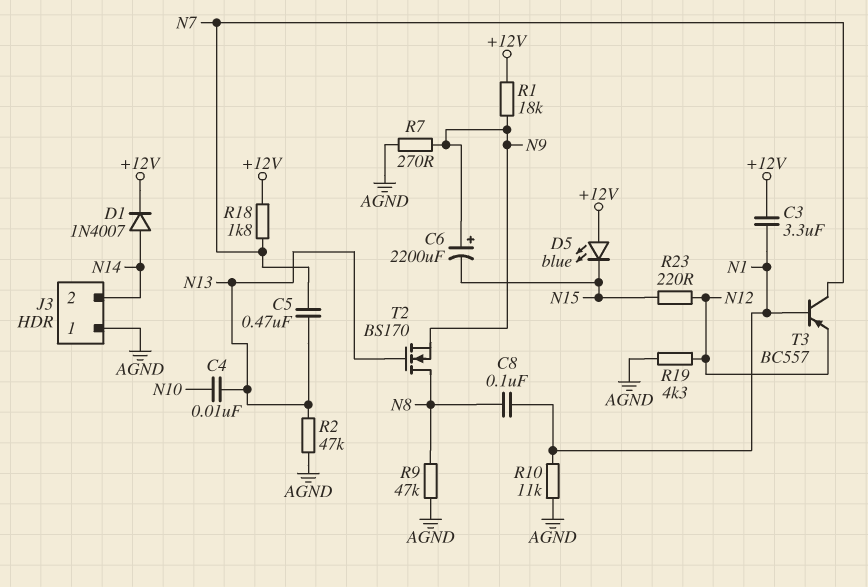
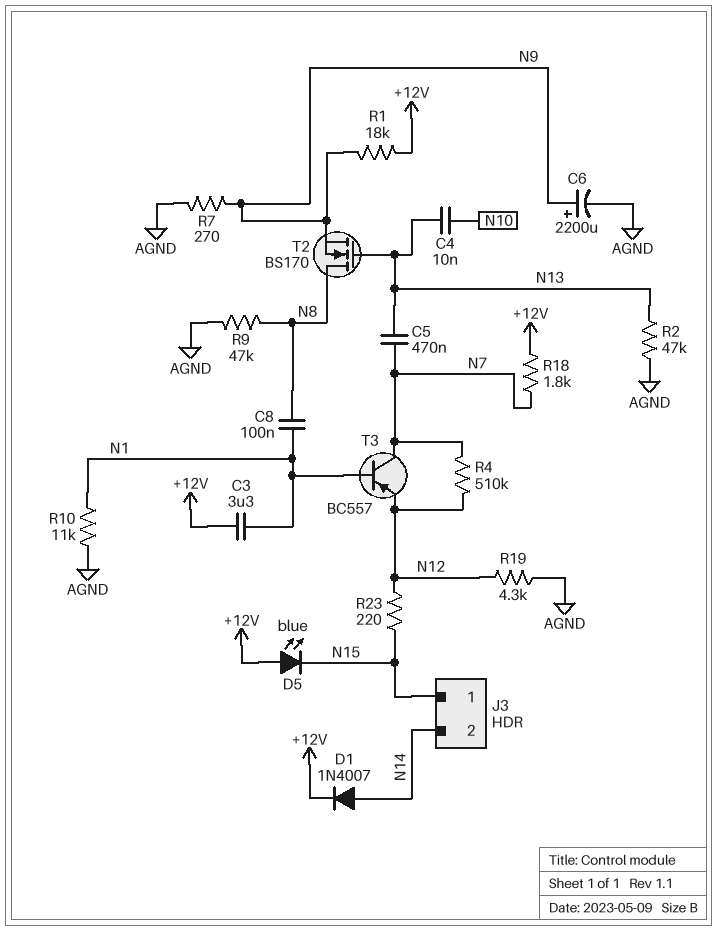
C6: 2200uF (plus N9, minus N15) -> 2200uF (plus N9, minus AGND)
J3 pin 1: AGND -> N15
R4: none -> 510k (N7, N12)

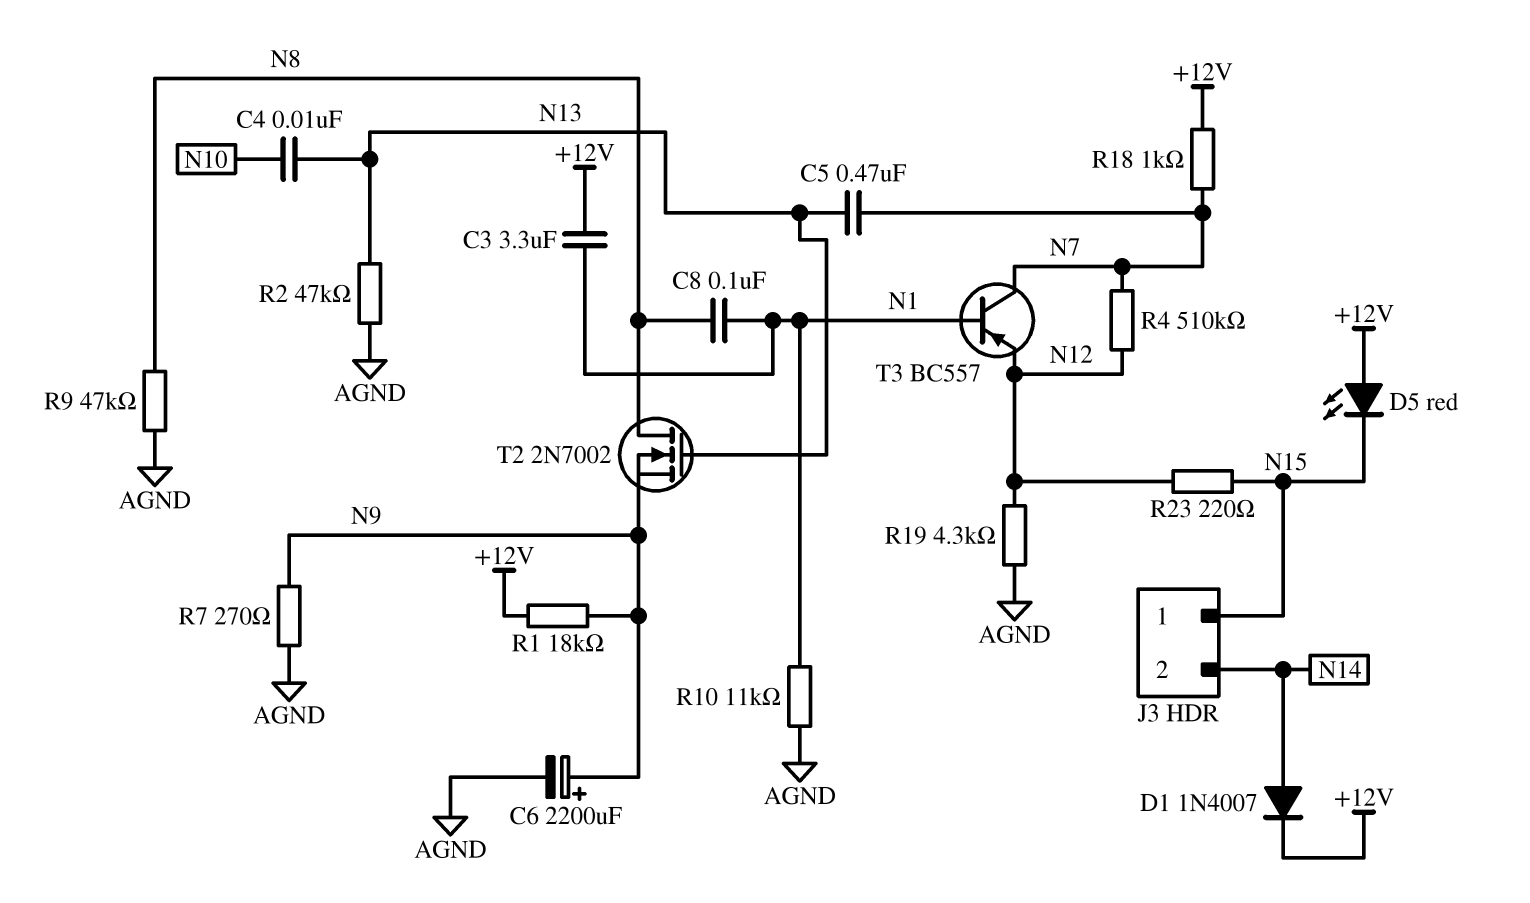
D5: LED blue (A +12V, K N15) -> LED red (A +12V, K N15)
R18: 1.8k (+12V, N7) -> 1k (+12V, N7)
T2: NMOS BS170 (G N13, D N8, S N9) -> NMOS 2N7002 (G N13, D N8, S N9)

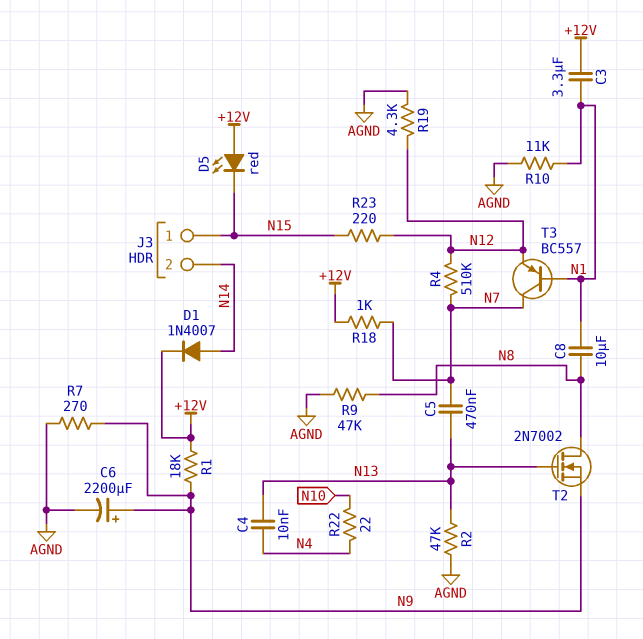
C4: 10nF (N10, N13) -> 10nF (N4, N13)
C8: 100nF (N1, N8) -> 10uF (N1, N8)
R22: none -> 22 (N4, N10)

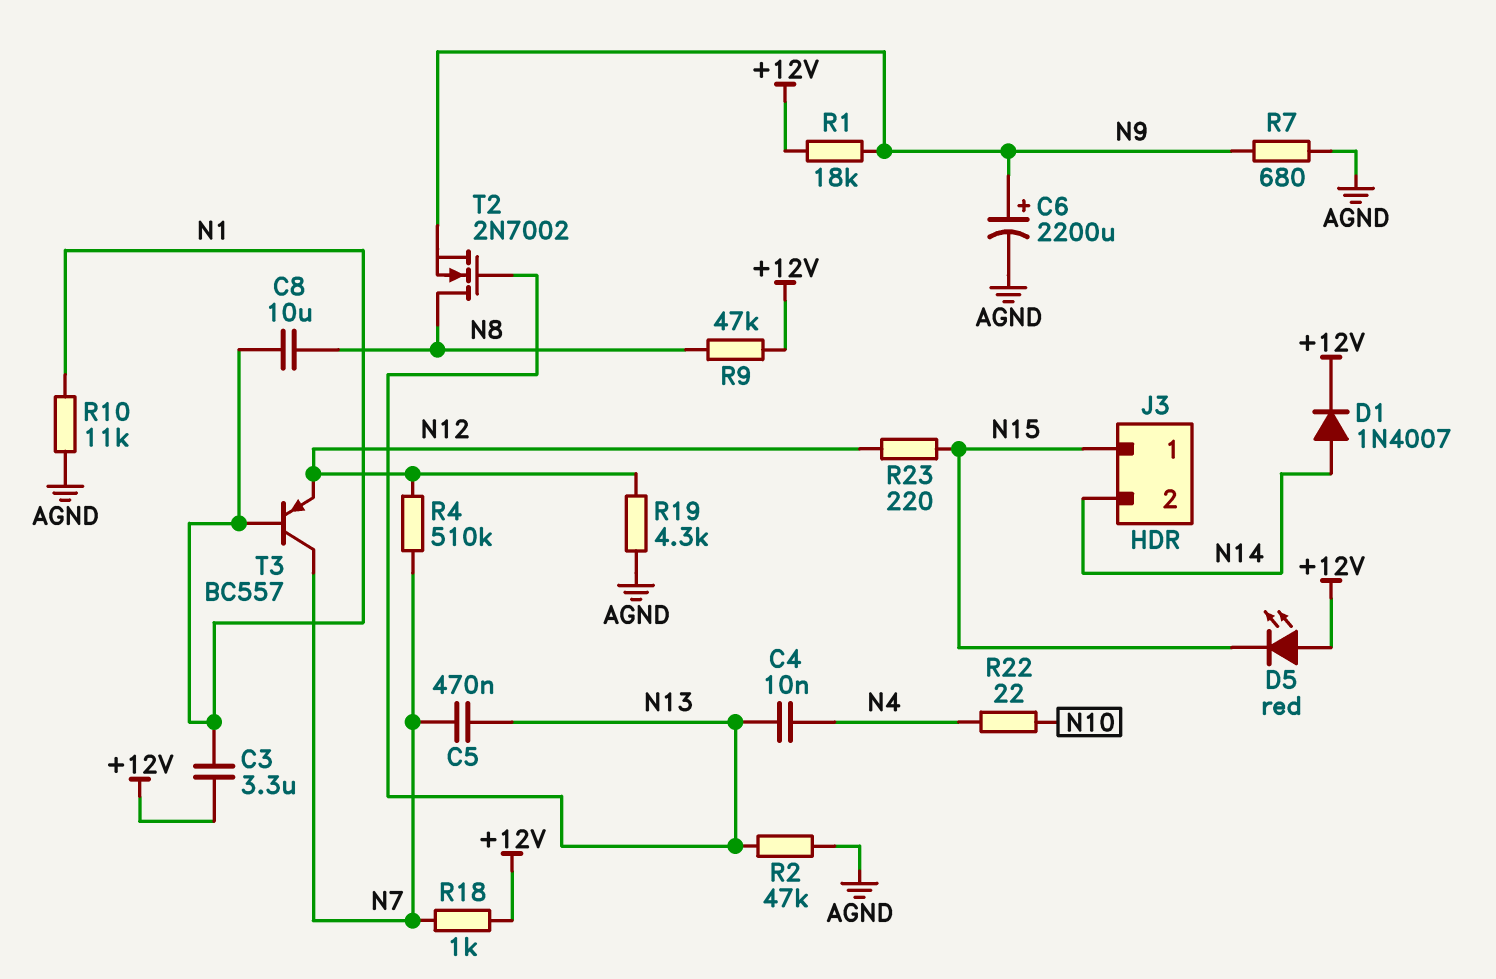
R7: 270 (AGND, N9) -> 680 (AGND, N9)
R9: 47k (AGND, N8) -> 47k (+12V, N8)

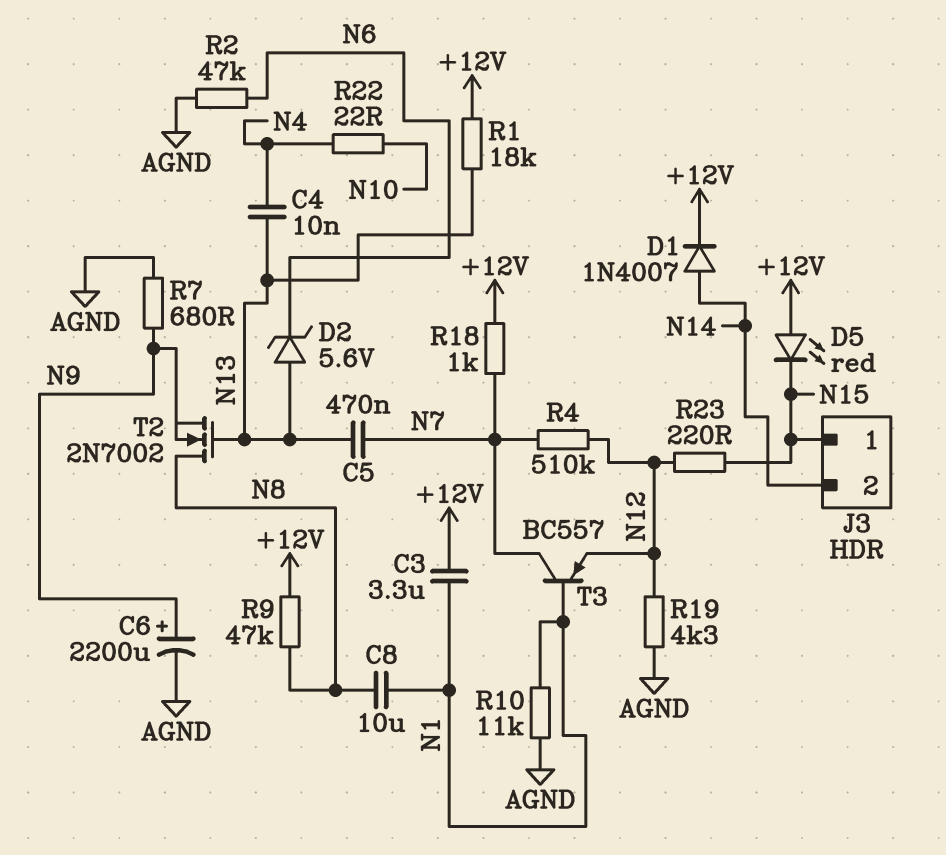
D2: none -> zener 5.6V (A N13, K N6)
R1: 18k (+12V, N9) -> 18k (+12V, N13)
R2: 47k (AGND, N13) -> 47k (AGND, N6)

